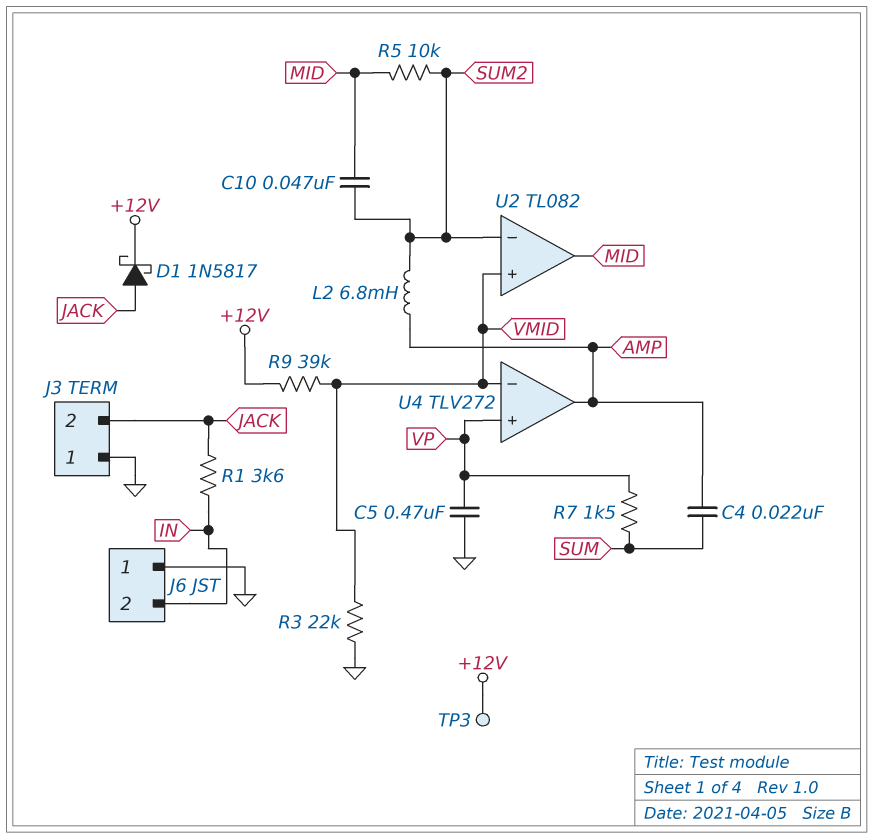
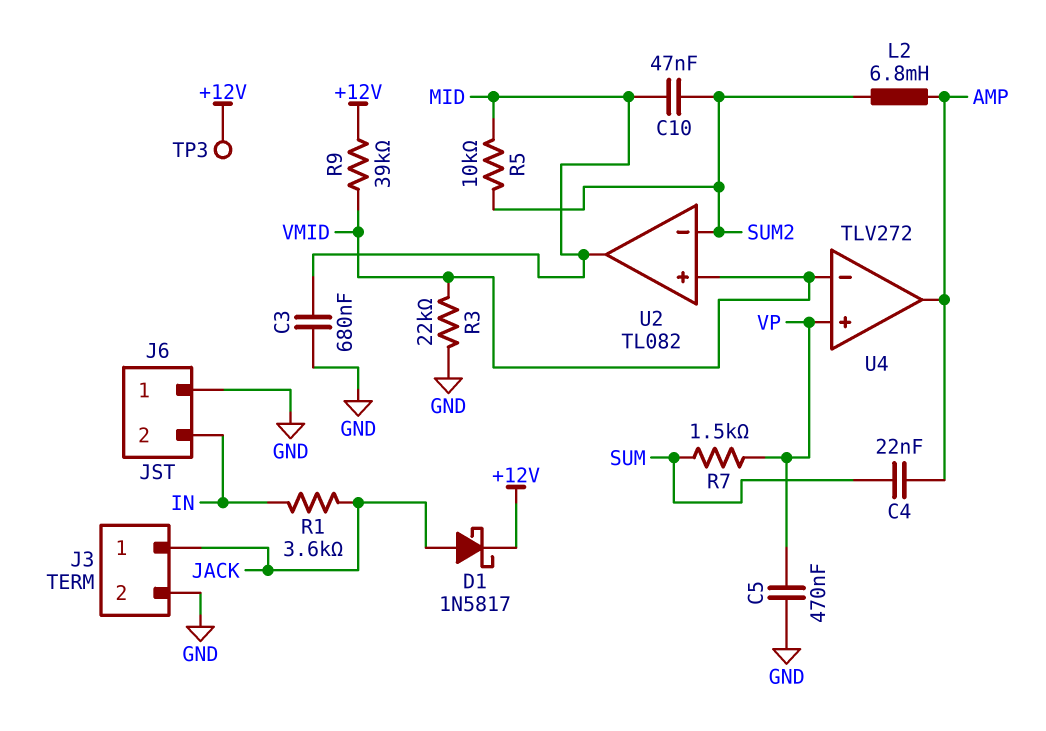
C3: none -> 680nF (GND, MID)
J3 pin 1: GND -> JACK
J3 pin 2: JACK -> GND

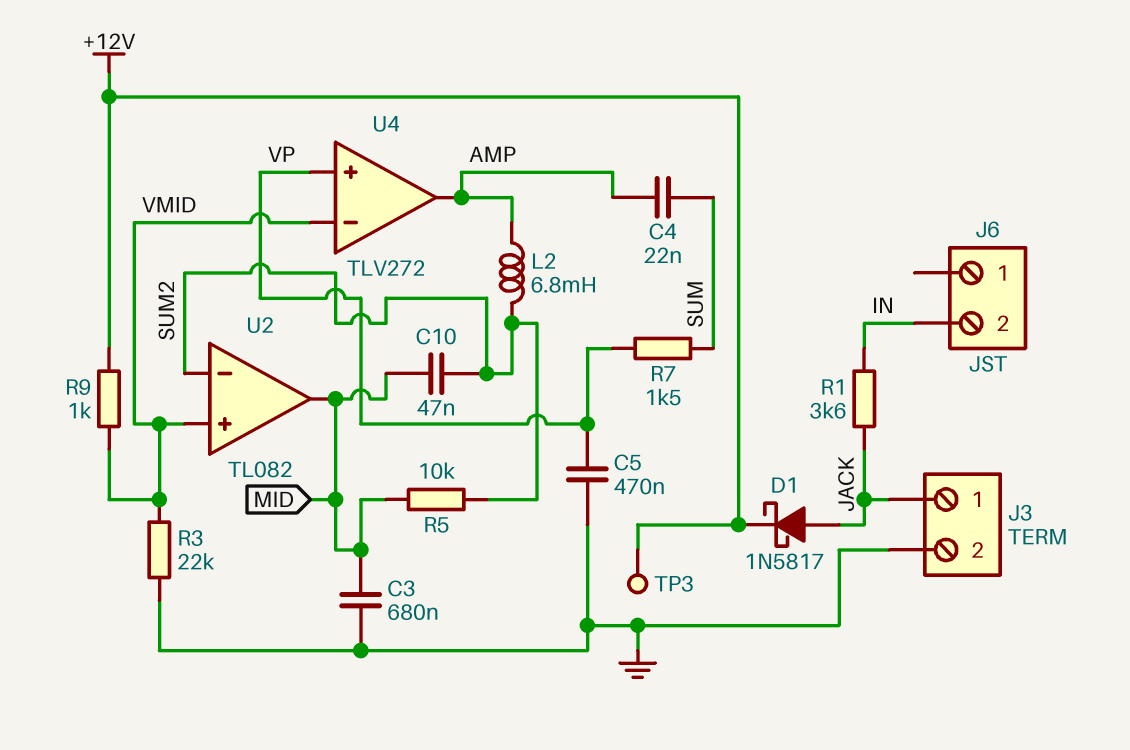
J6 pin 1: GND -> none
R9: 39k (+12V, VMID) -> 1k (+12V, VMID)

